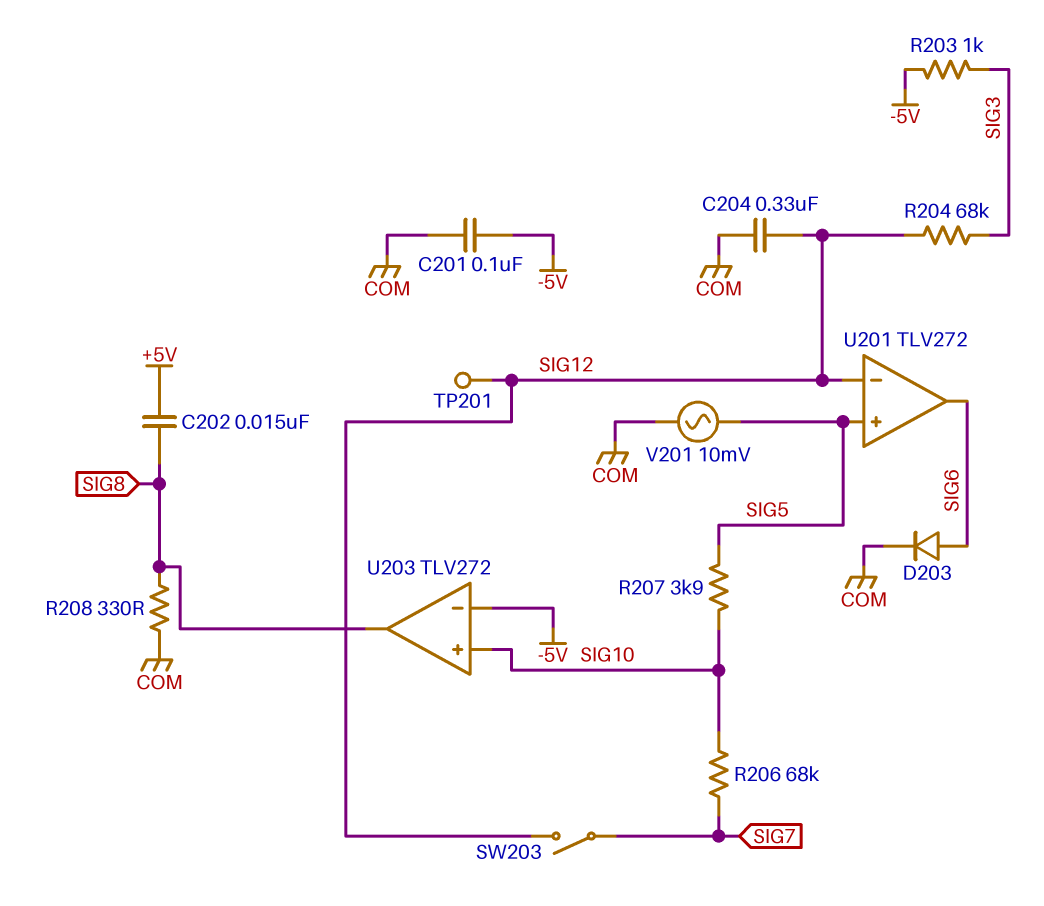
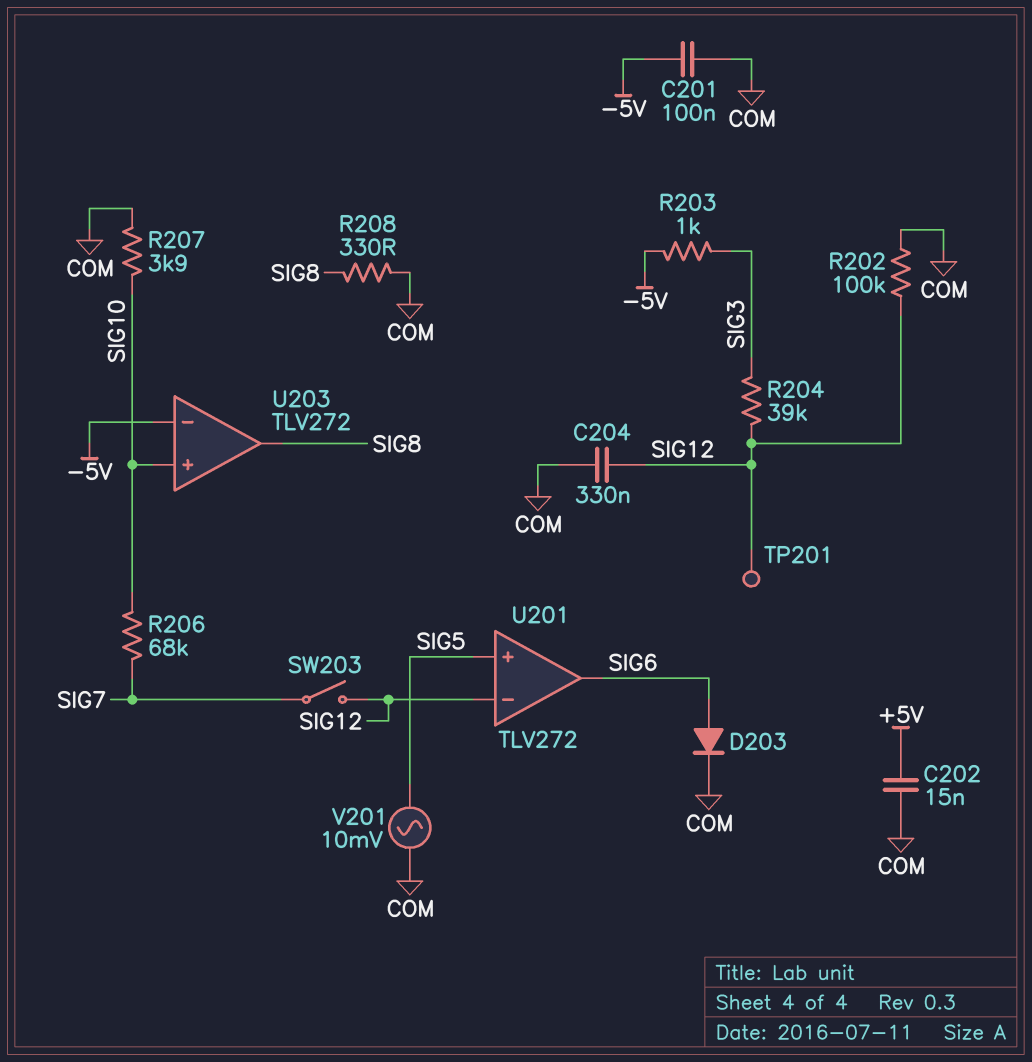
C202: 15nF (+5V, SIG8) -> 15nF (+5V, COM)
R202: none -> 100k (COM, SIG12)
R204: 68k (SIG3, SIG12) -> 39k (SIG3, SIG12)
R207: 3.9k (SIG5, SIG10) -> 3.9k (COM, SIG10)

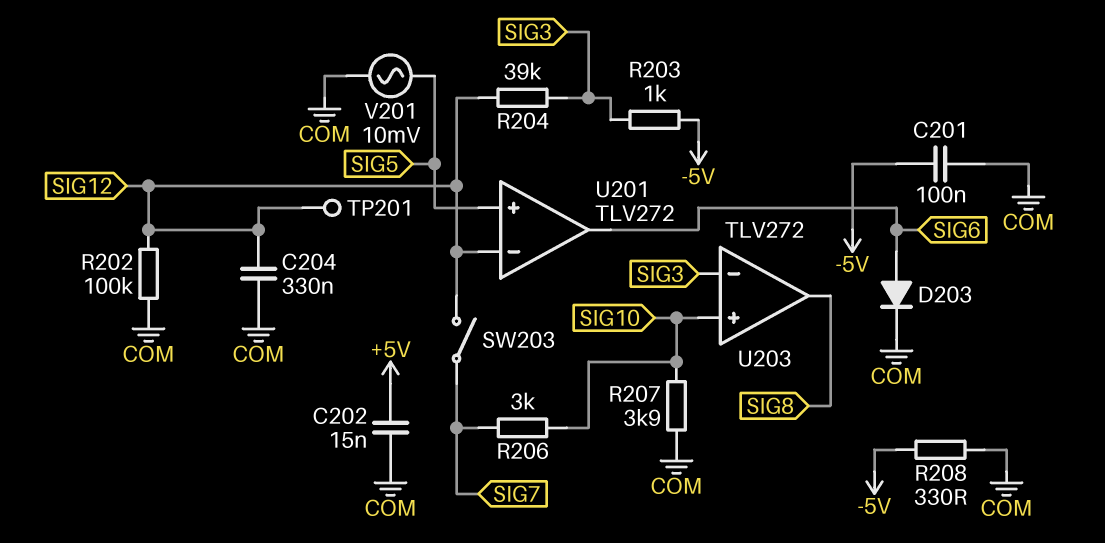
R206: 68k (SIG7, SIG10) -> 3k (SIG7, SIG10)
R208: 330 (COM, SIG8) -> 330 (-5V, COM)
U203 pin in-: -5V -> SIG3

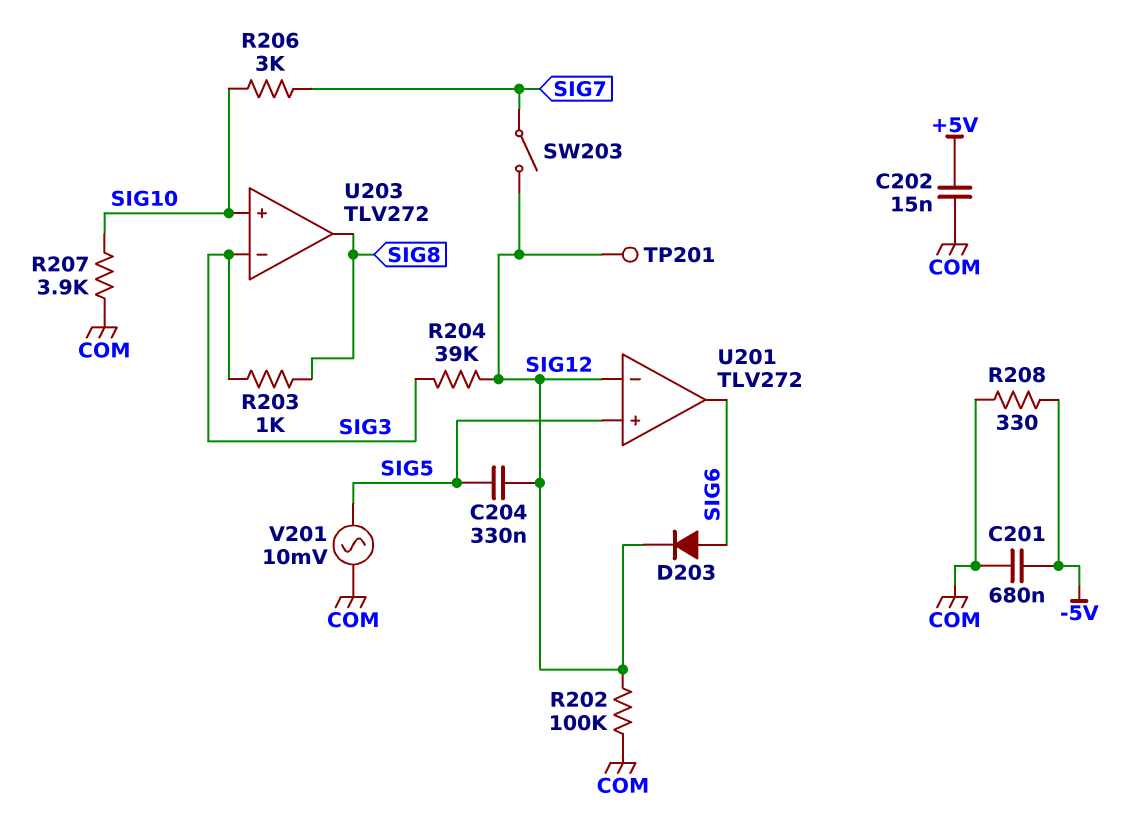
C201: 100nF (-5V, COM) -> 680nF (-5V, COM)
C204: 330nF (COM, SIG12) -> 330nF (SIG5, SIG12)
D203: diode (A SIG6, K COM) -> diode (A SIG6, K SIG12)
R203: 1k (-5V, SIG3) -> 1k (SIG3, SIG8)

